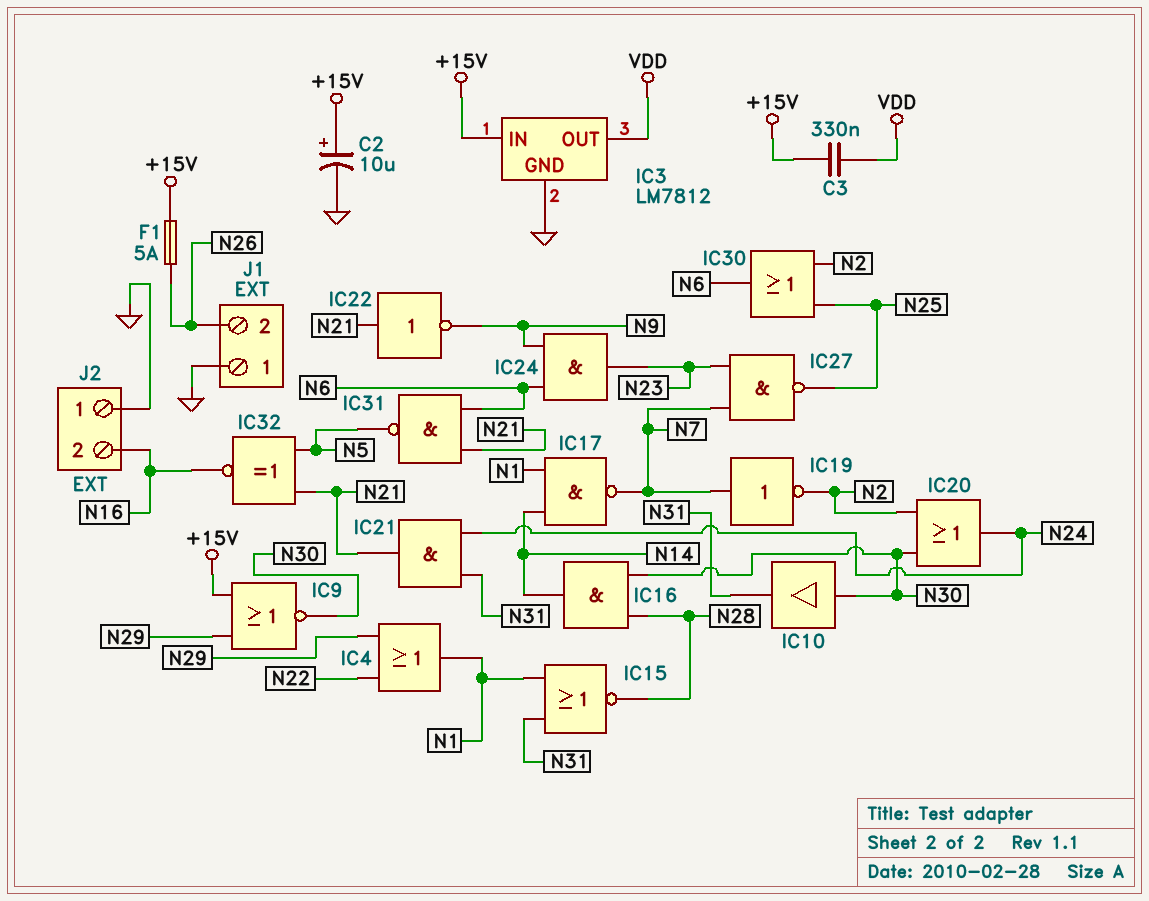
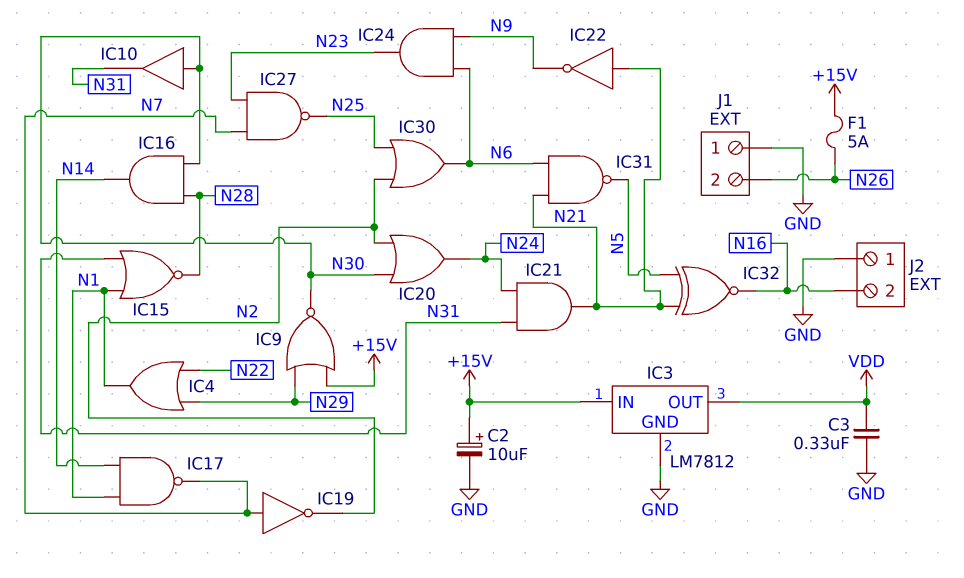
C3: 330nF (+15V, VDD) -> 330nF (GND, VDD)

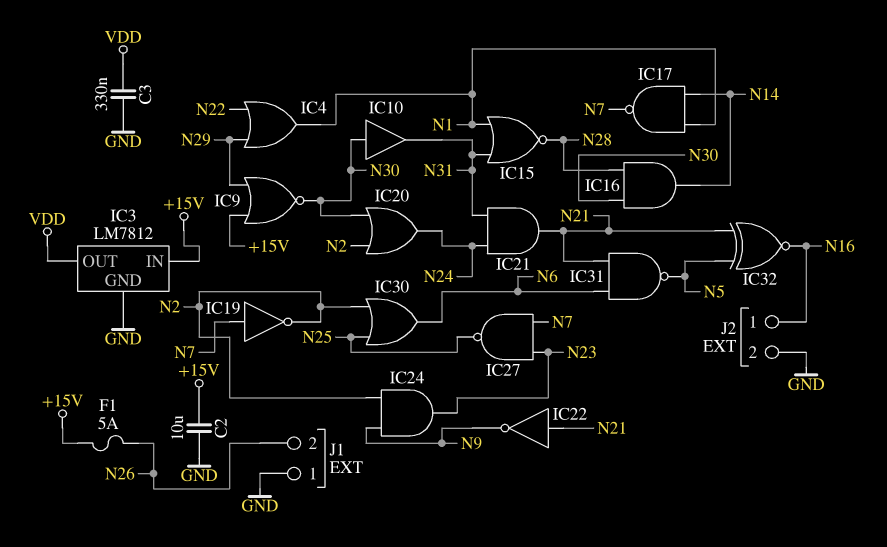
C2: 10uF (plus +15V, minus GND) -> 10uF (+15V, GND)
IC24: AND (in N6, in N9, out N23) -> AND (in N2, in N9, out N23)
J2 pin 1: GND -> N16
J2 pin 2: N16 -> GND

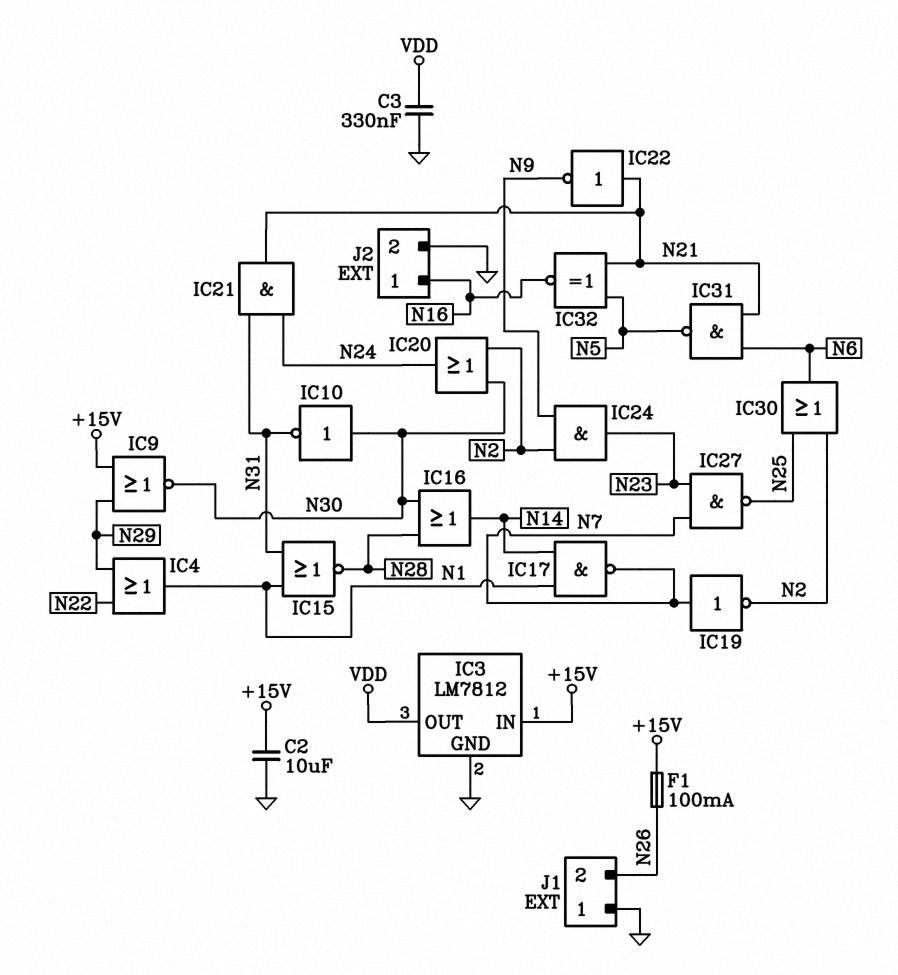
F1: 5A (+15V, N26) -> 100mA (+15V, N26)
IC10: buffer (in N30, out N31) -> NOT (in N30, out N31)
IC16: AND (in N28, in N30, out N14) -> OR (in N28, in N30, out N14)

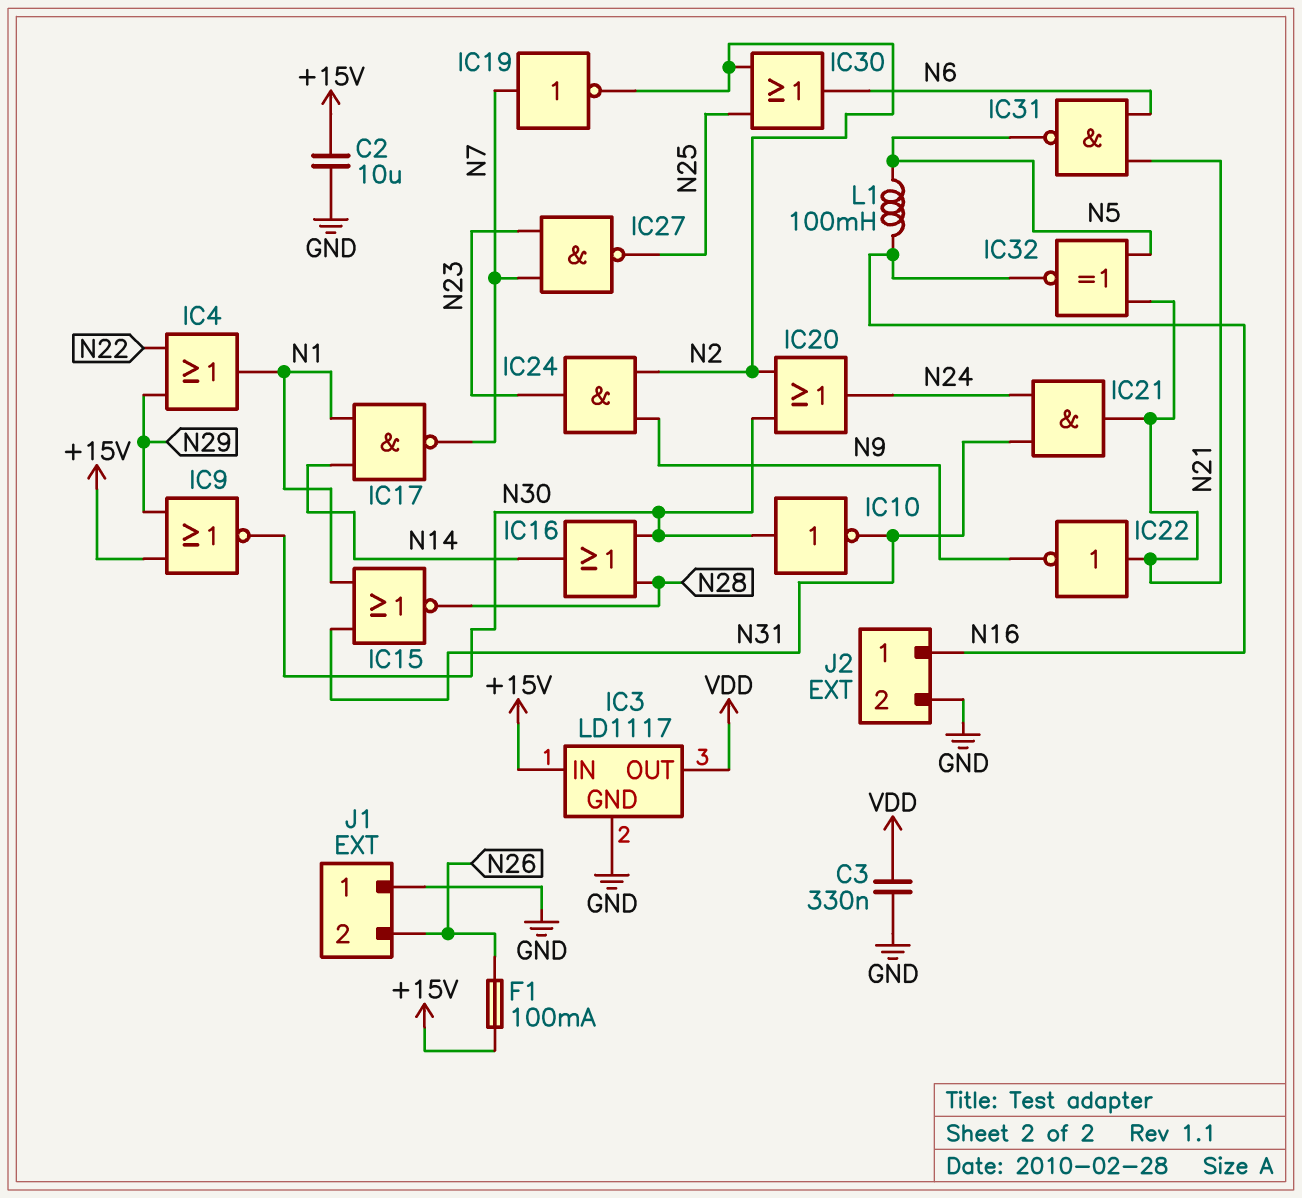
IC3: LM7812 -> LD1117
L1: none -> 100mH (N5, N16)

